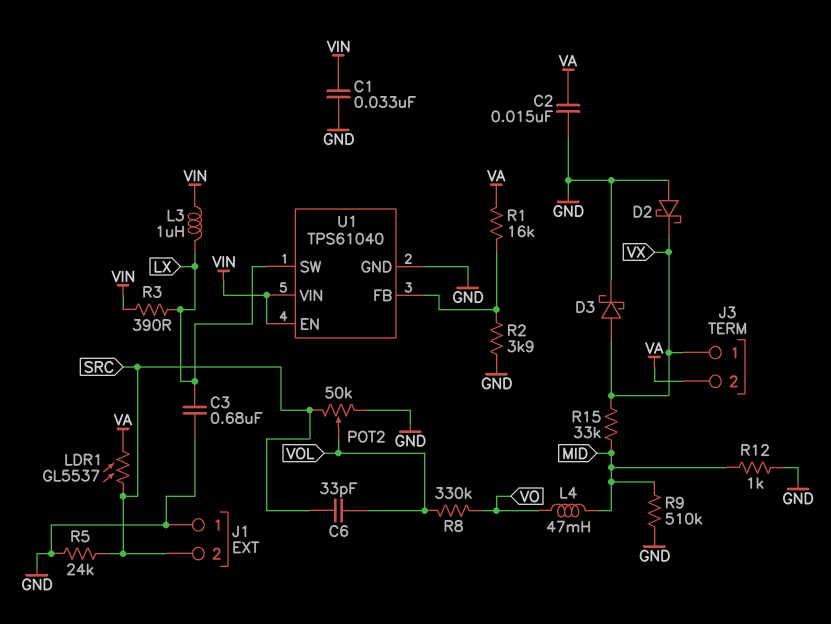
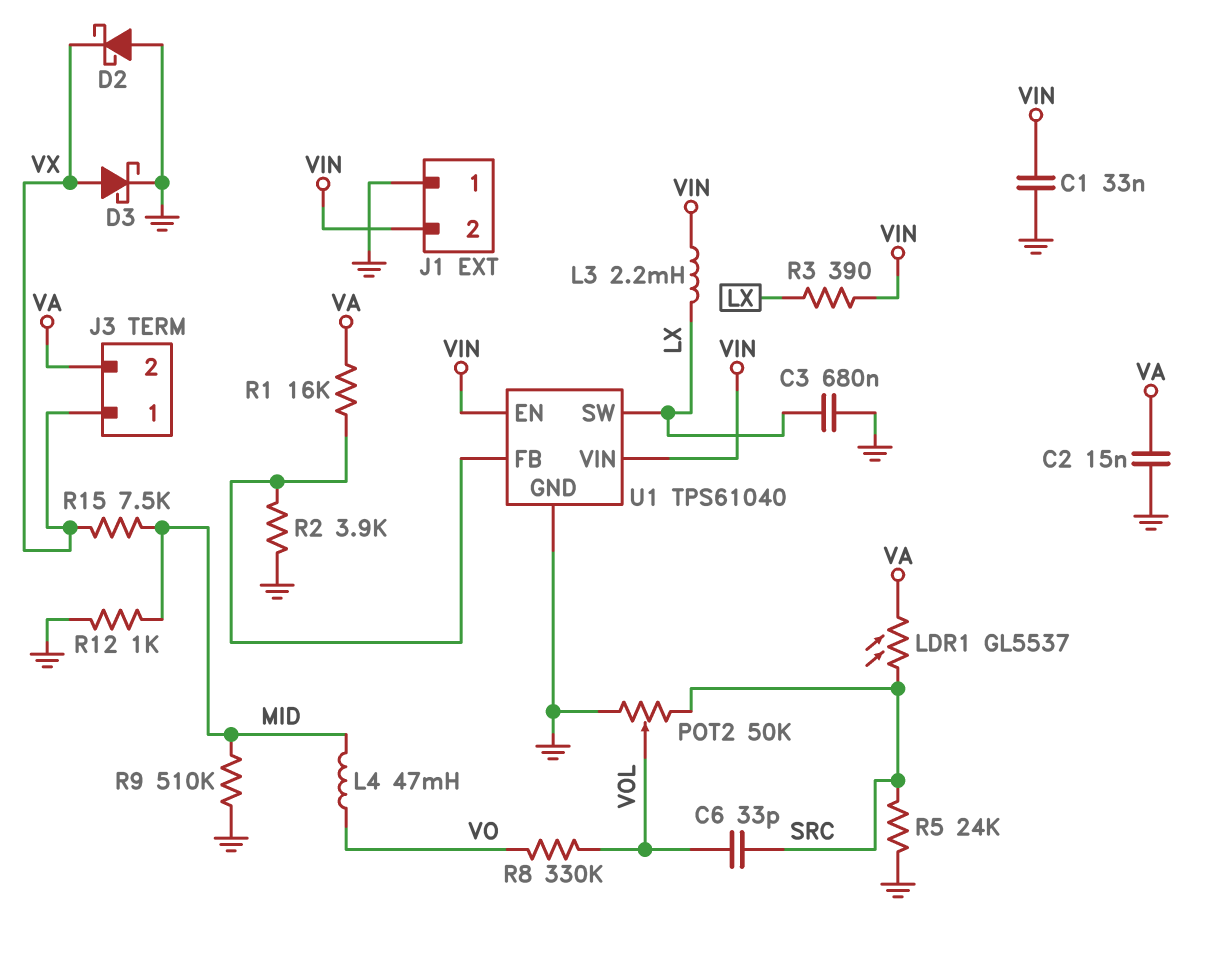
J1 pin 2: SRC -> VIN
L3: 1uH (LX, VIN) -> 2.2mH (LX, VIN)
R15: 33k (MID, VX) -> 7.5k (MID, VX)

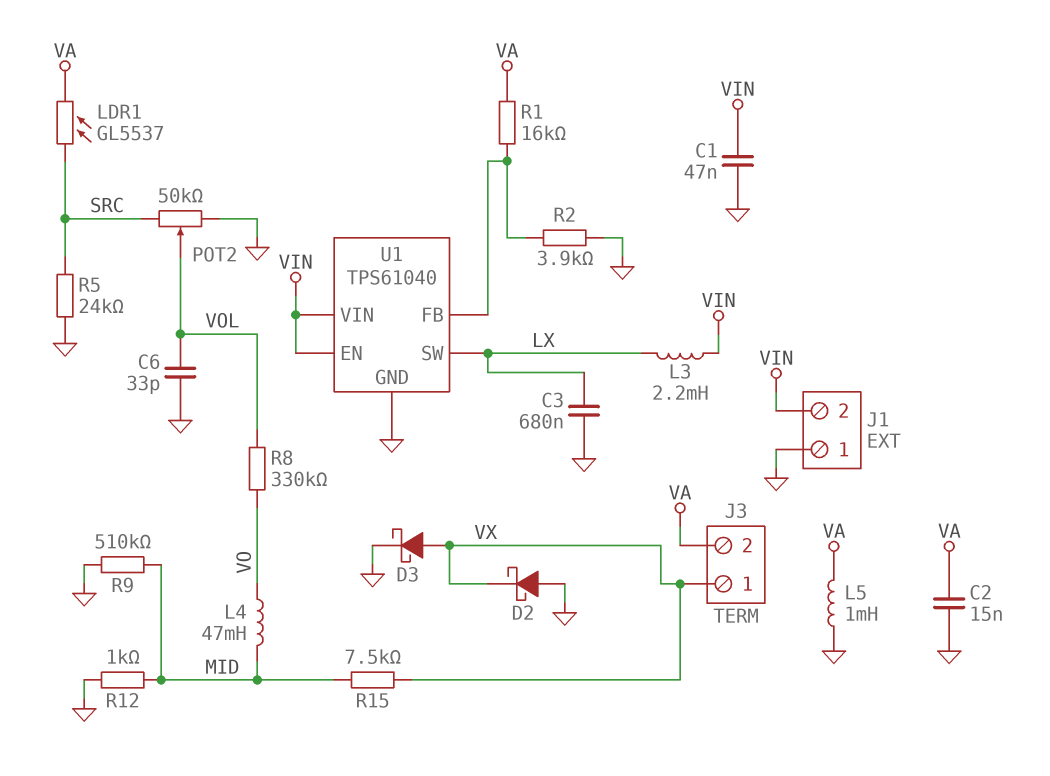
C1: 33nF (GND, VIN) -> 47nF (GND, VIN)
C6: 33pF (SRC, VOL) -> 33pF (GND, VOL)
L5: none -> 1mH (GND, VA)
R3: 390 (LX, VIN) -> none

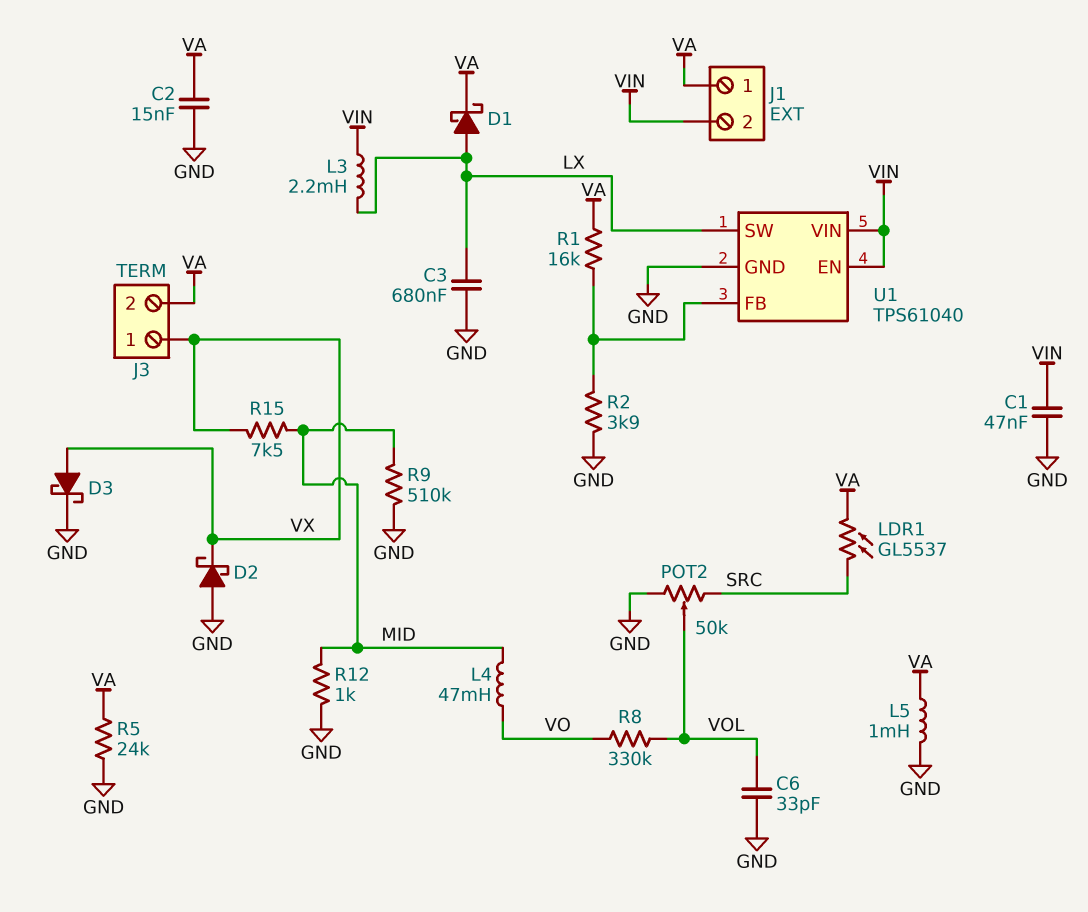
D1: none -> schottky (A LX, K VA)
J1 pin 1: GND -> VA
R5: 24k (GND, SRC) -> 24k (GND, VA)

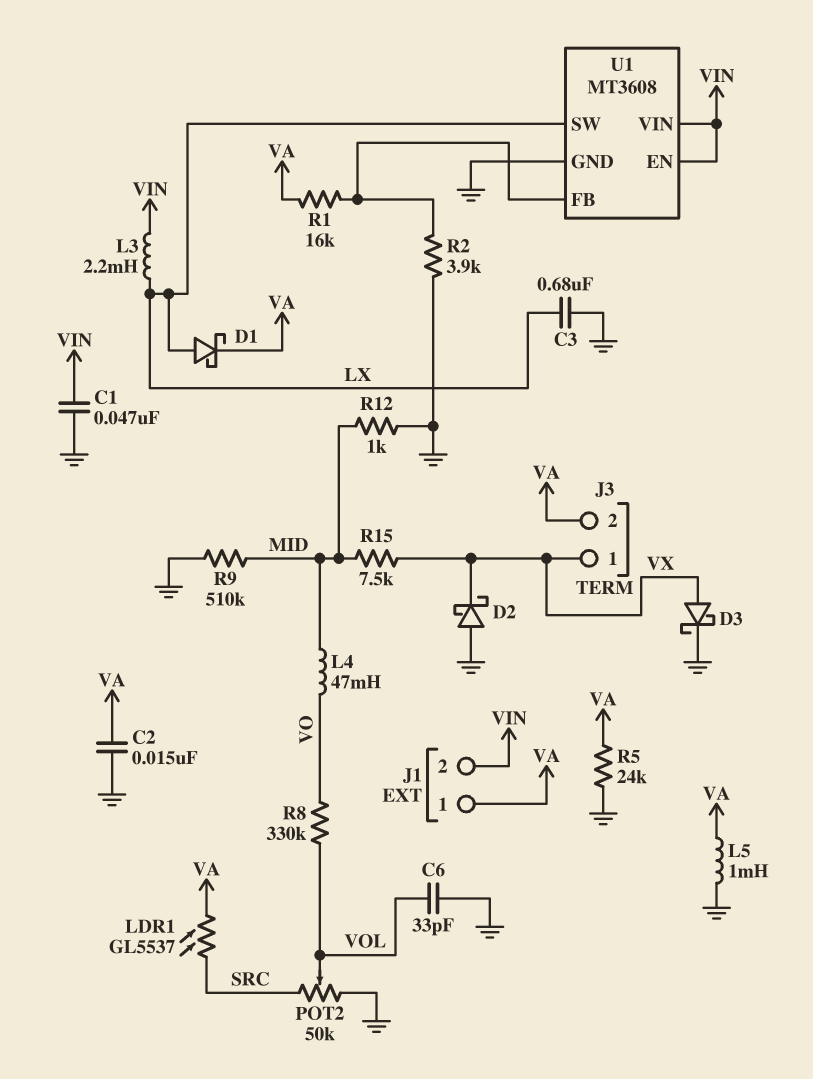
U1: TPS61040 -> MT3608

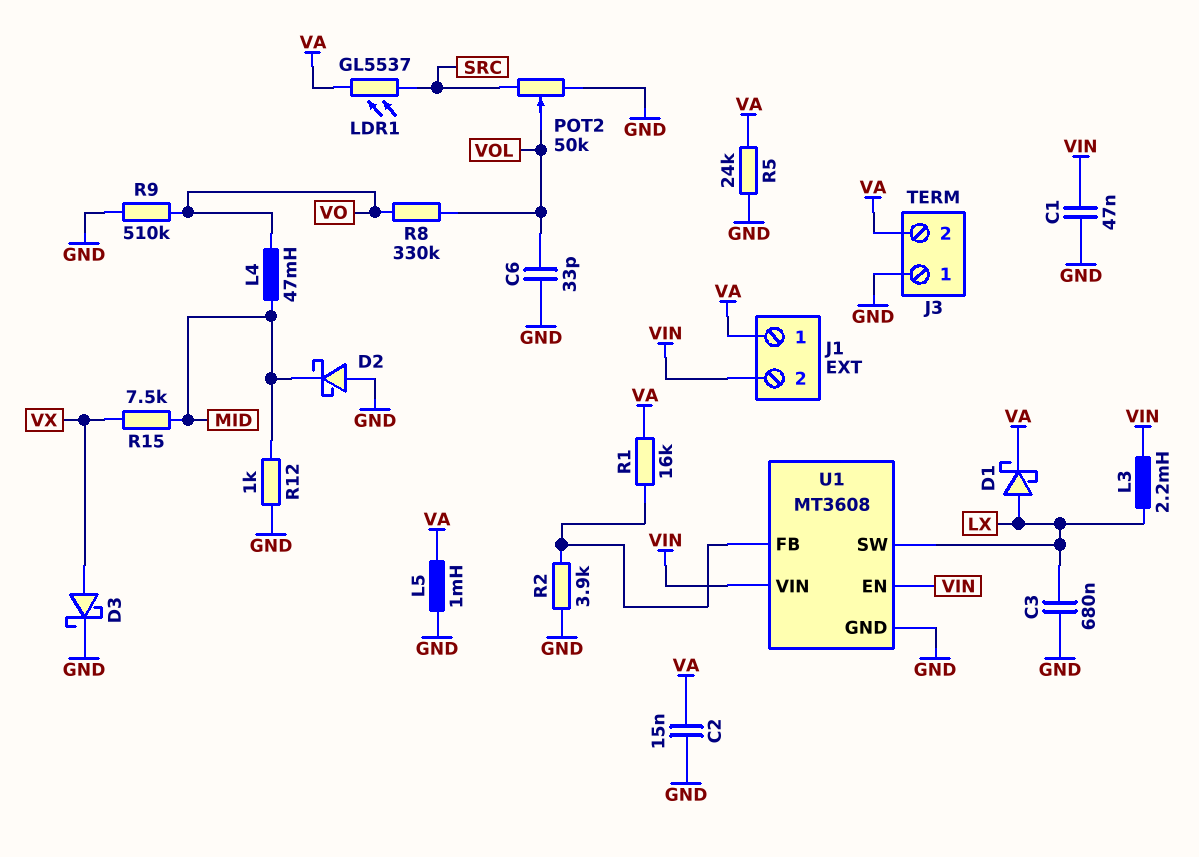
D2: schottky (A GND, K VX) -> schottky (A GND, K MID)
J3 pin 1: VX -> GND
R9: 510k (GND, MID) -> 510k (GND, VO)

